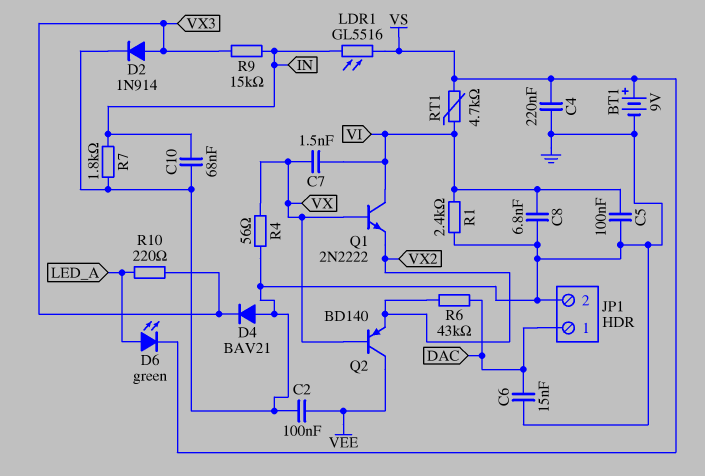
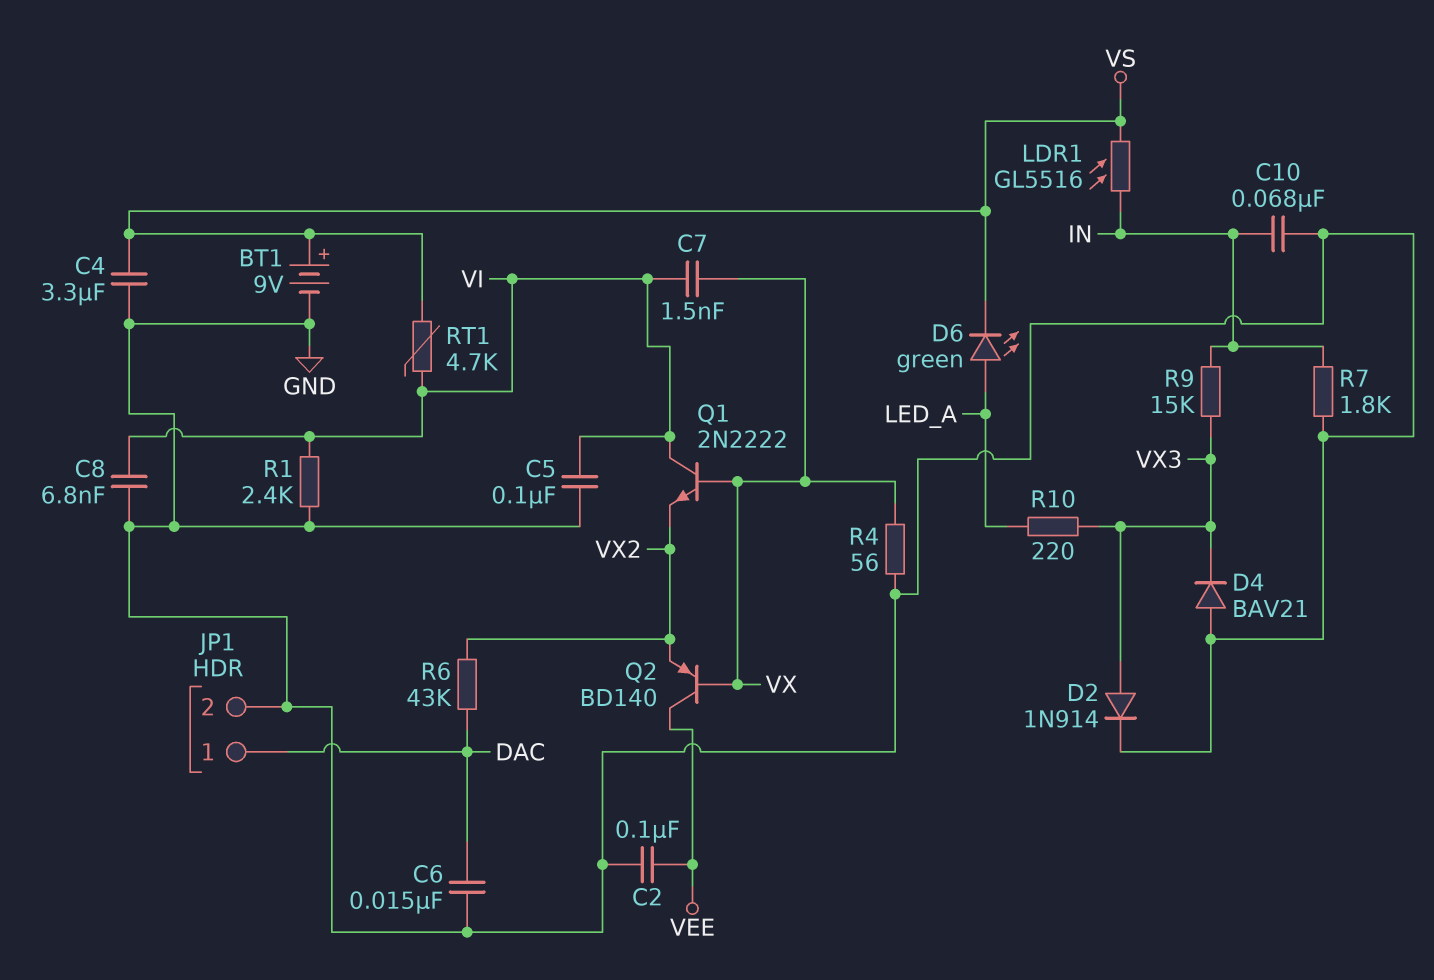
C4: 220nF (GND, VS) -> 3.3uF (GND, VS)

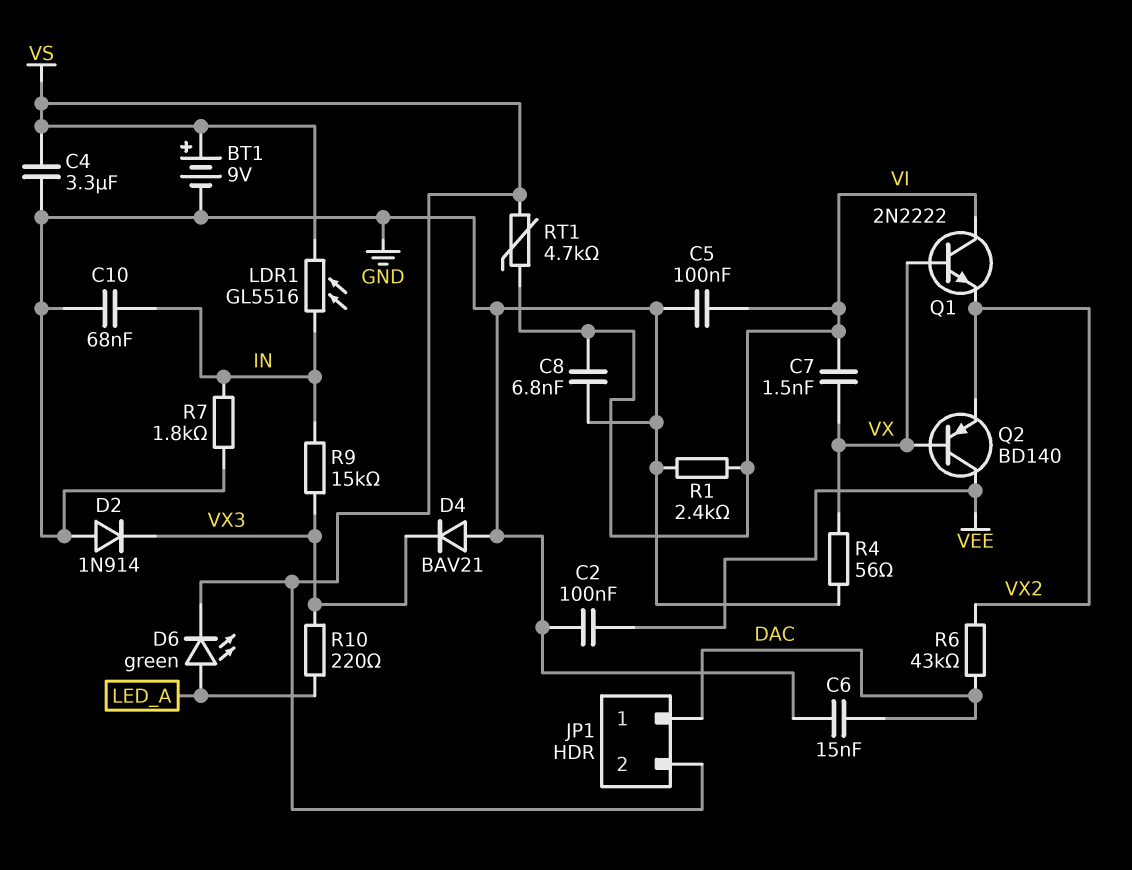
D2: diode 1N914 (A VX3, K GND) -> diode 1N914 (A GND, K VX3)
JP1 pin 2: GND -> VS

